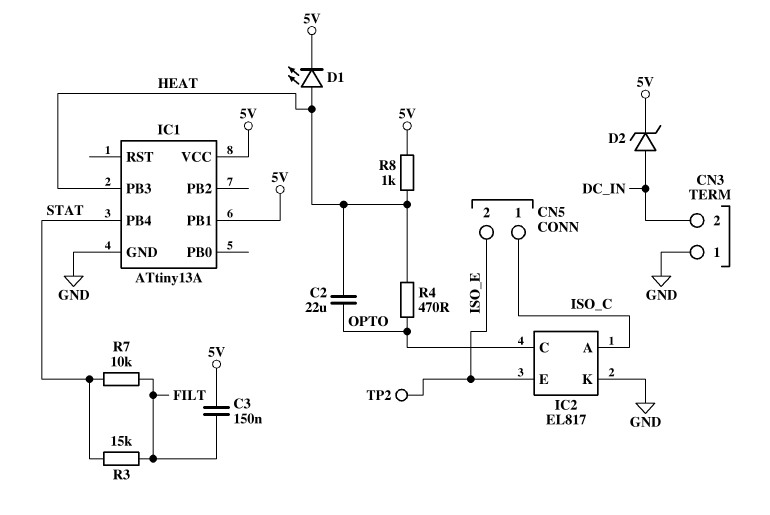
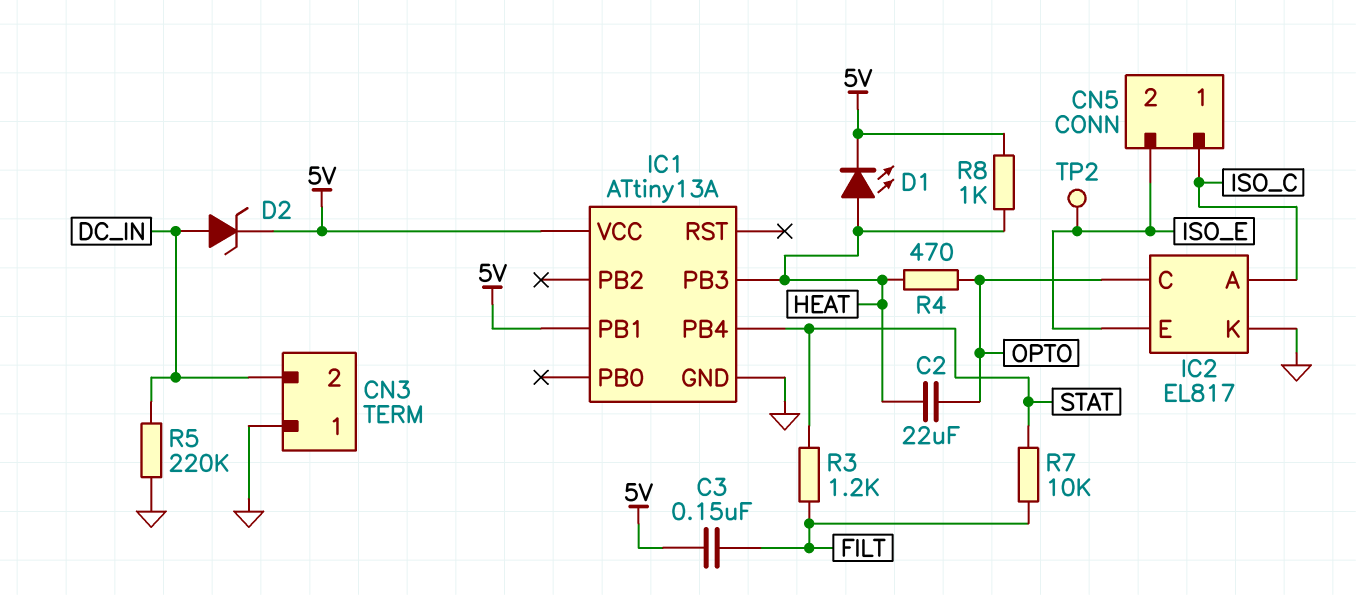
R3: 15k (FILT, STAT) -> 1.2k (FILT, STAT)
R5: none -> 220k (DC_IN, GND)

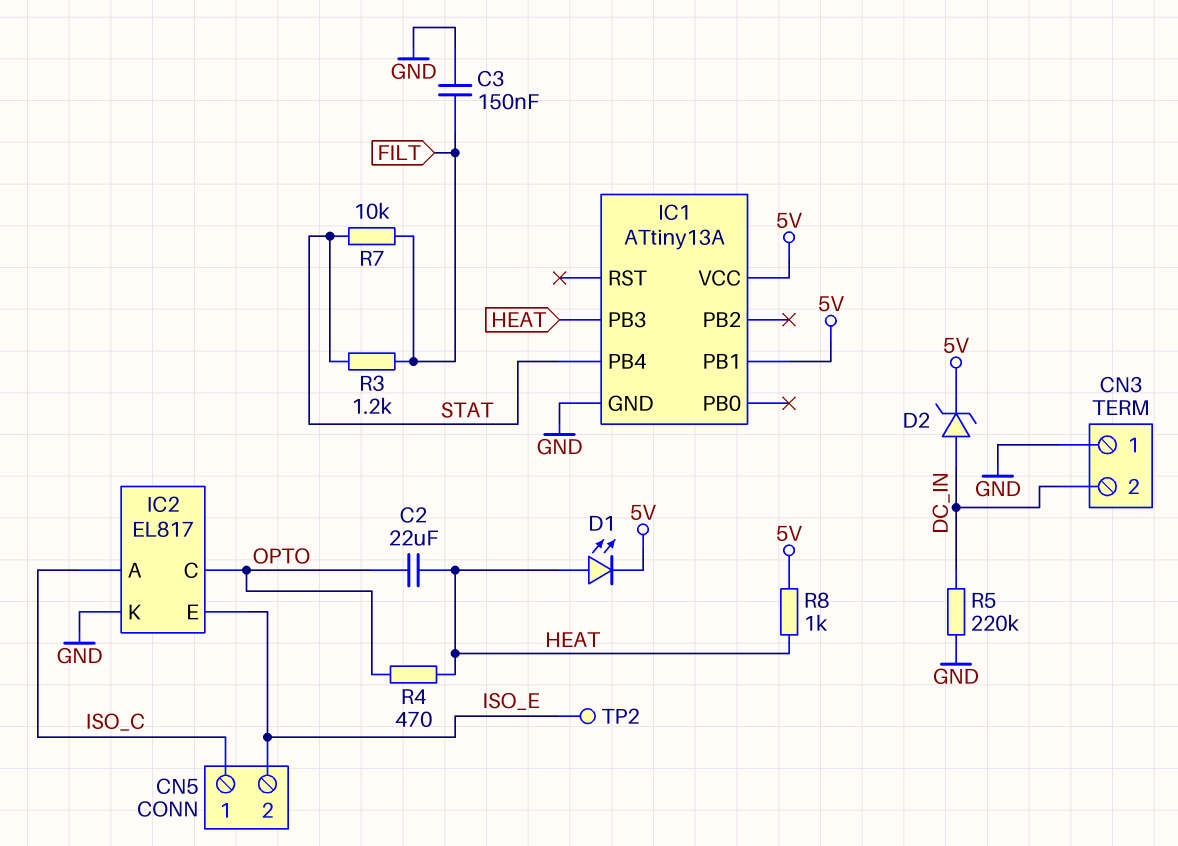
C3: 150nF (5V, FILT) -> 150nF (FILT, GND)

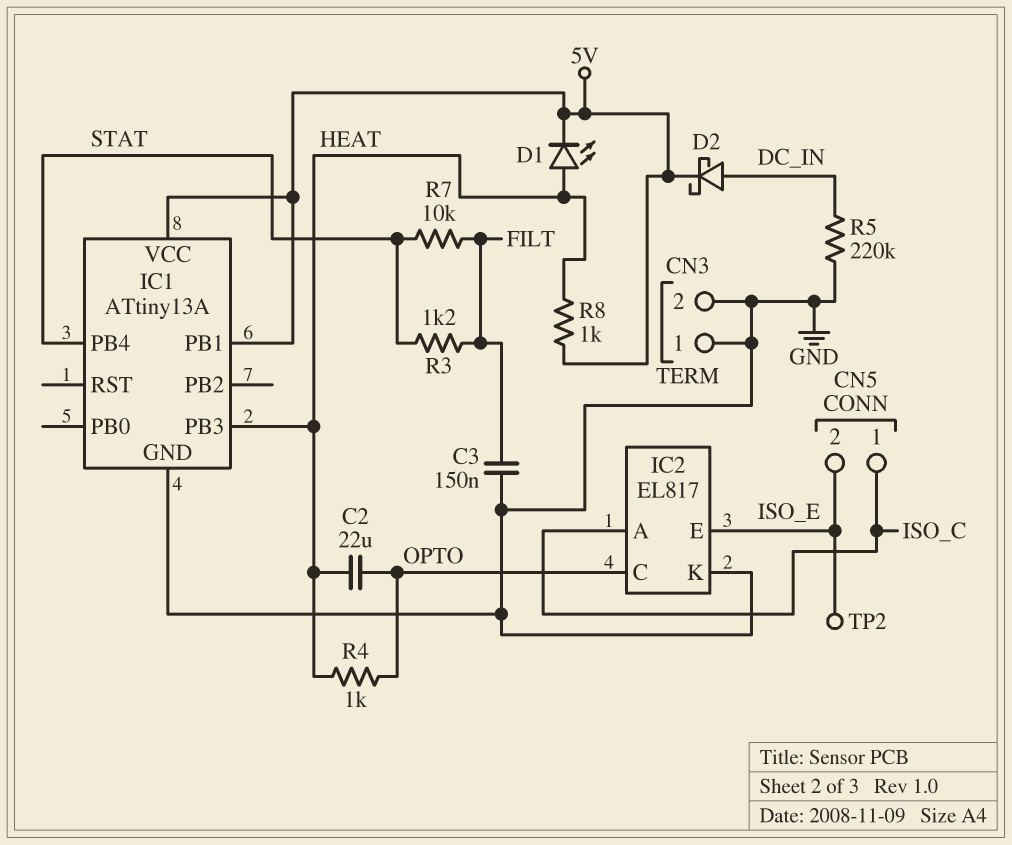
CN3 pin 2: DC_IN -> GND
D2: zener (A DC_IN, K 5V) -> schottky (A DC_IN, K 5V)
R4: 470 (HEAT, OPTO) -> 1k (HEAT, OPTO)

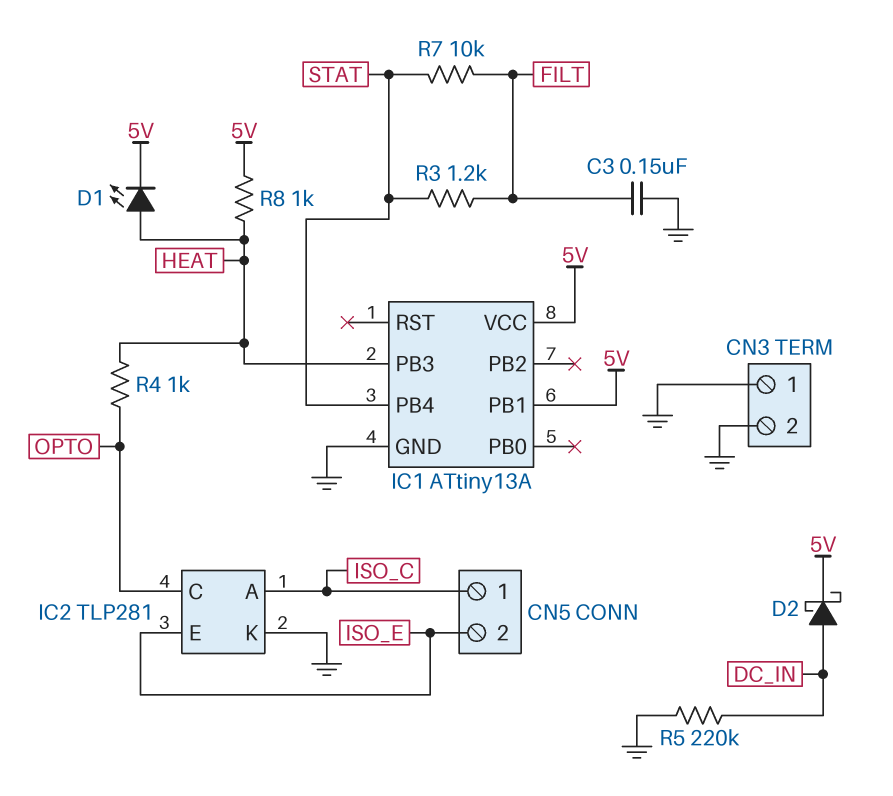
C2: 22uF (HEAT, OPTO) -> none
IC2: EL817 -> TLP281
TP2: test point (ISO_E) -> none

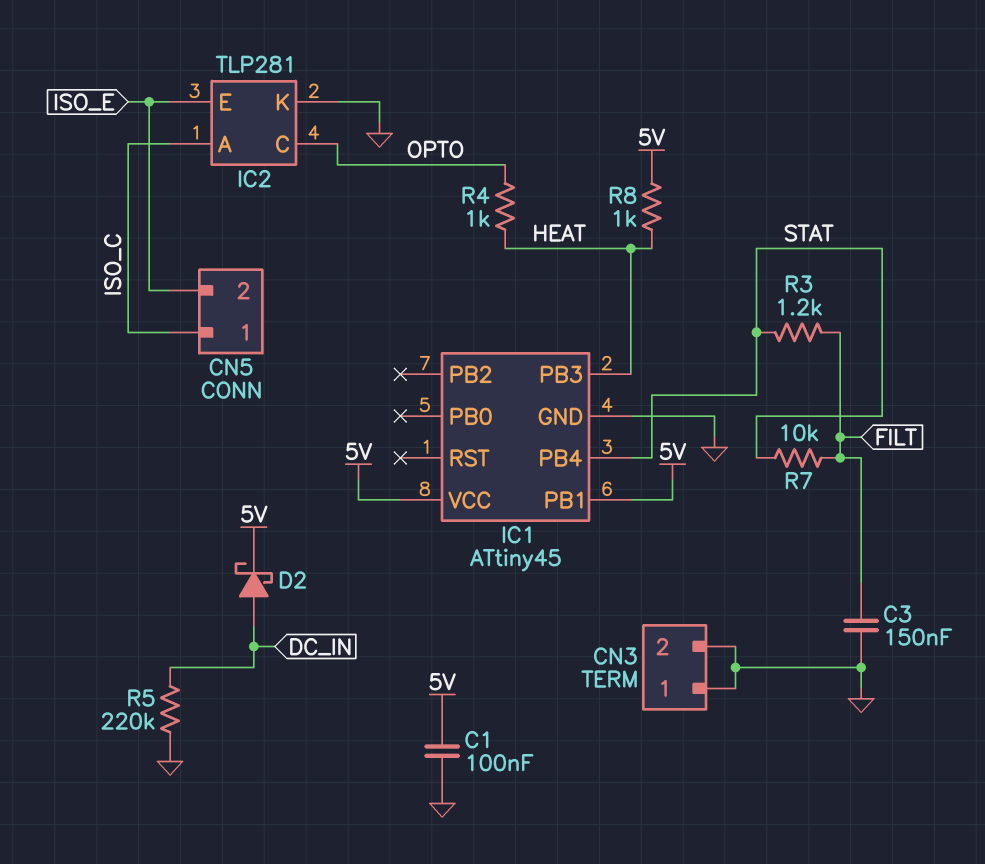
C1: none -> 100nF (5V, GND)
D1: LED (A HEAT, K 5V) -> none
IC1: ATtiny13A -> ATtiny45

